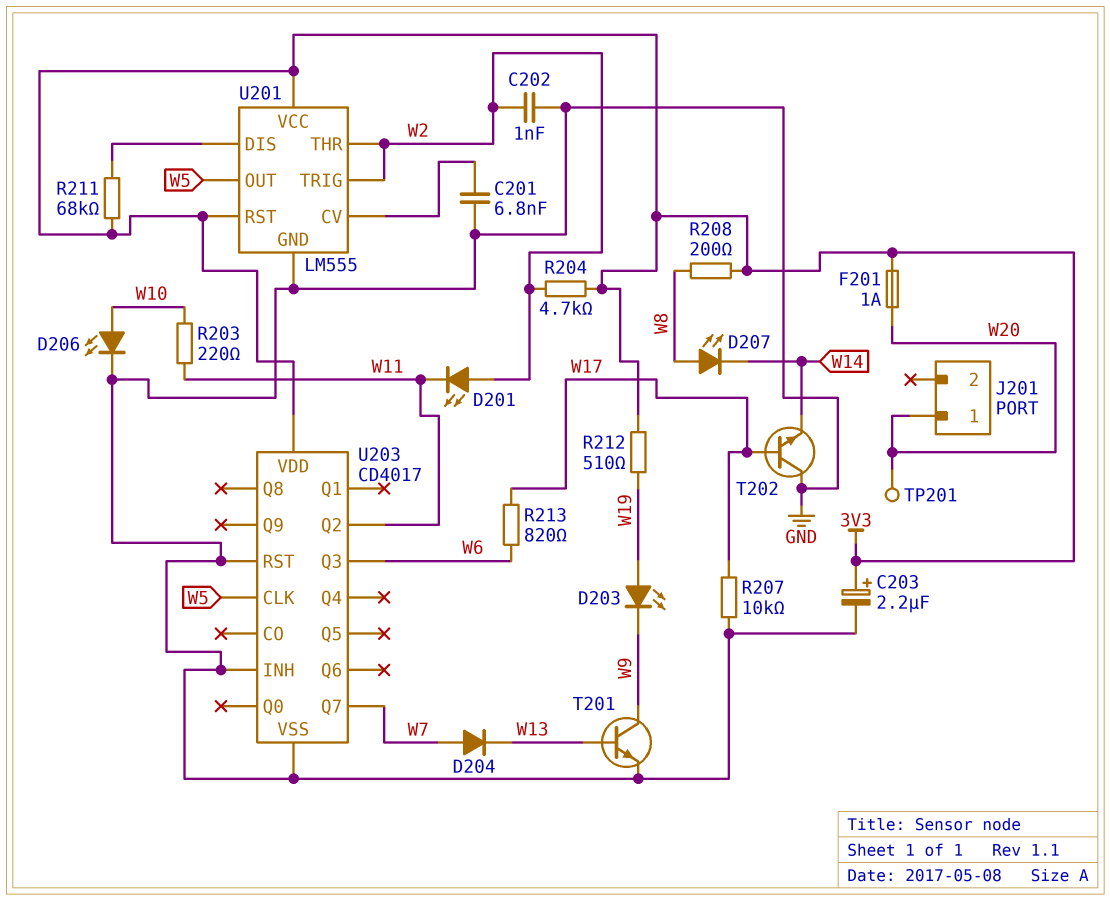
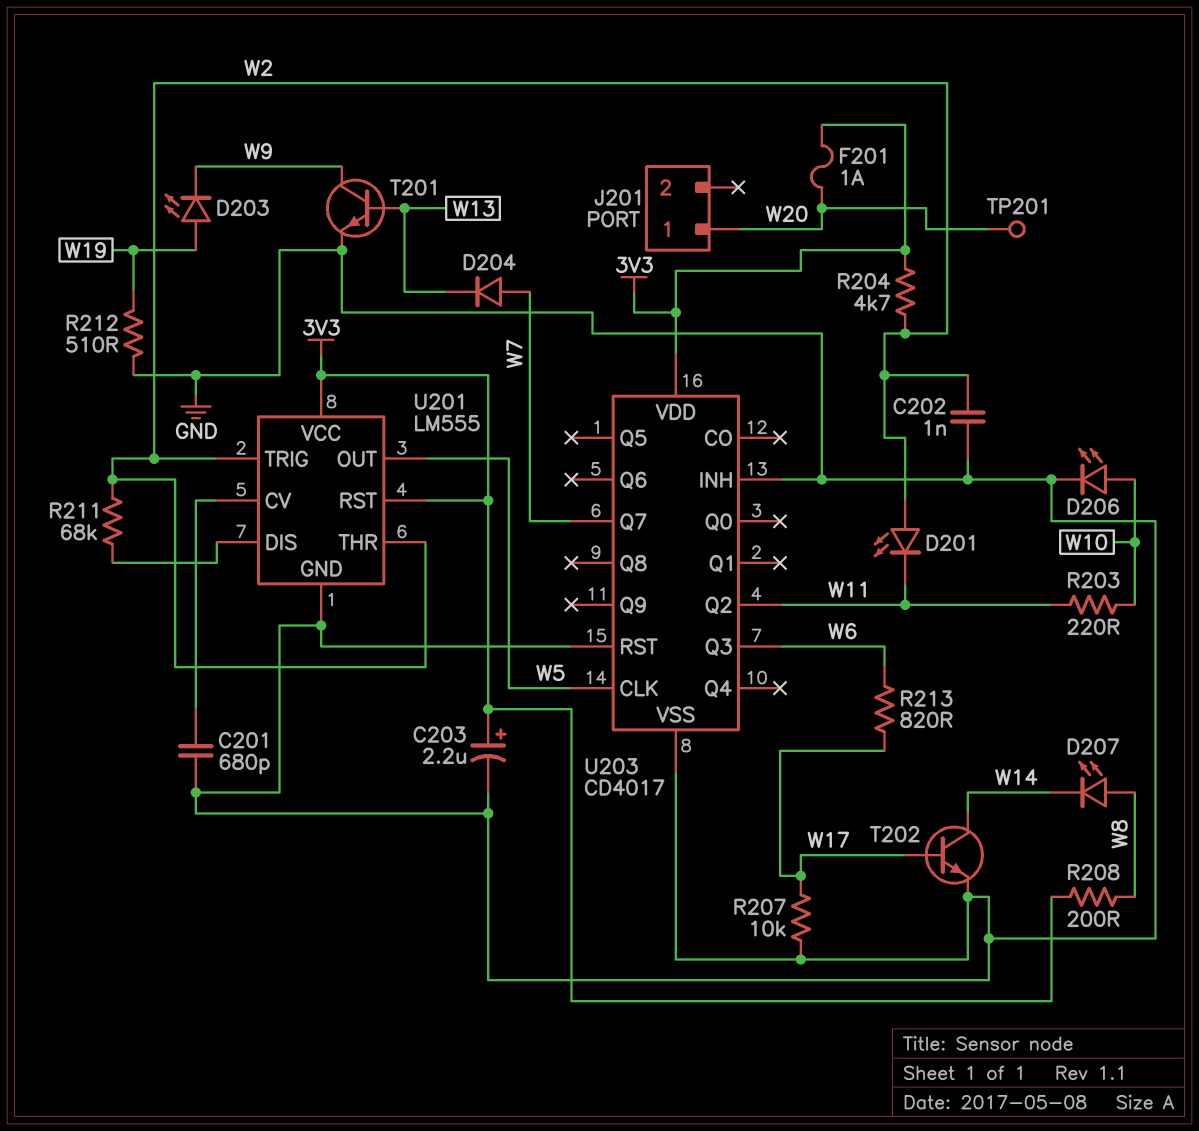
C201: 6.8nF (GND, U201/CV) -> 680pF (GND, U201/CV)
R211: 68k (3V3, U201/DIS) -> 68k (U201/DIS, W2)
R212: 510 (3V3, W19) -> 510 (GND, W19)
T202: NPN (B W17, C GND, E W14) -> NPN (B W17, C W14, E GND)

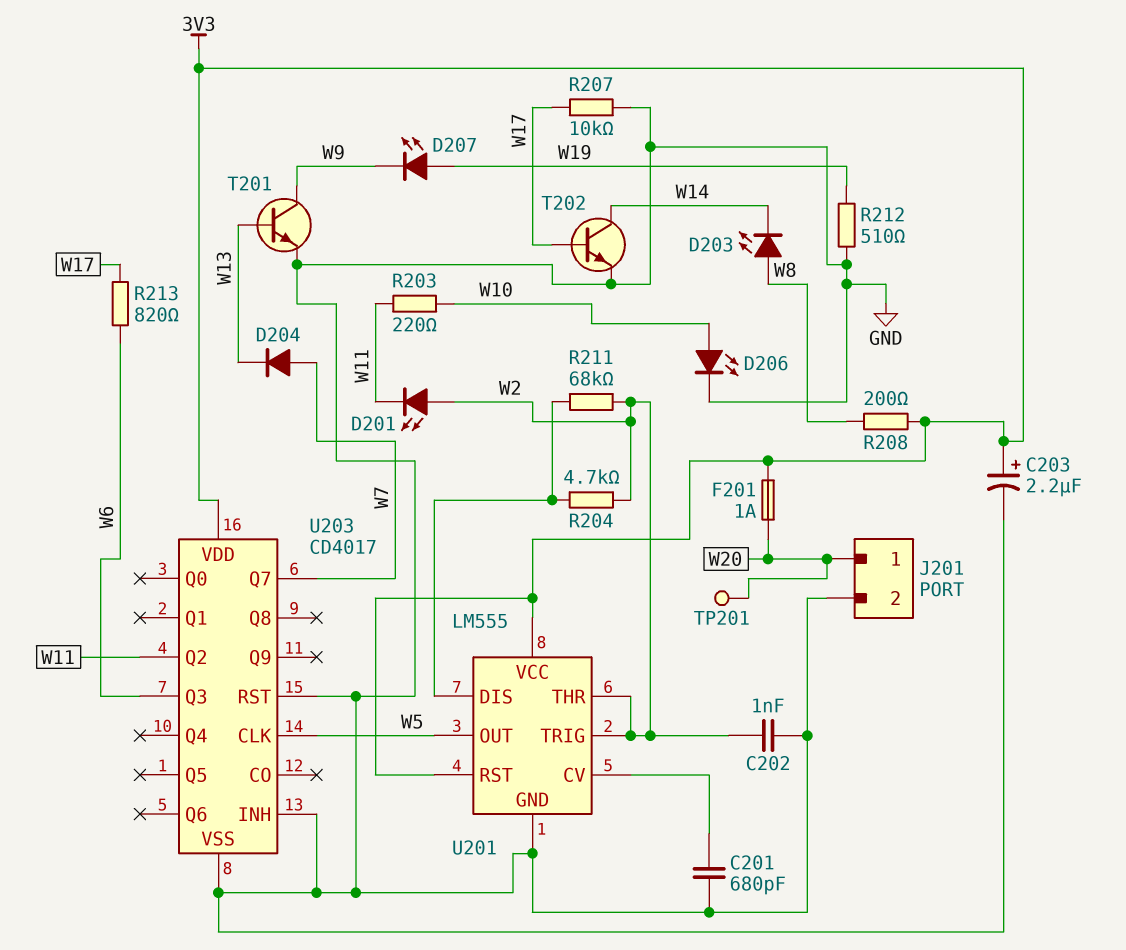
D203: LED (A W19, K W9) -> LED (A W8, K W14)
D207: LED (A W8, K W14) -> LED (A W19, K W9)
J201 pin 2: none -> GND
R204: 4.7k (3V3, W2) -> 4.7k (U201/DIS, W2)

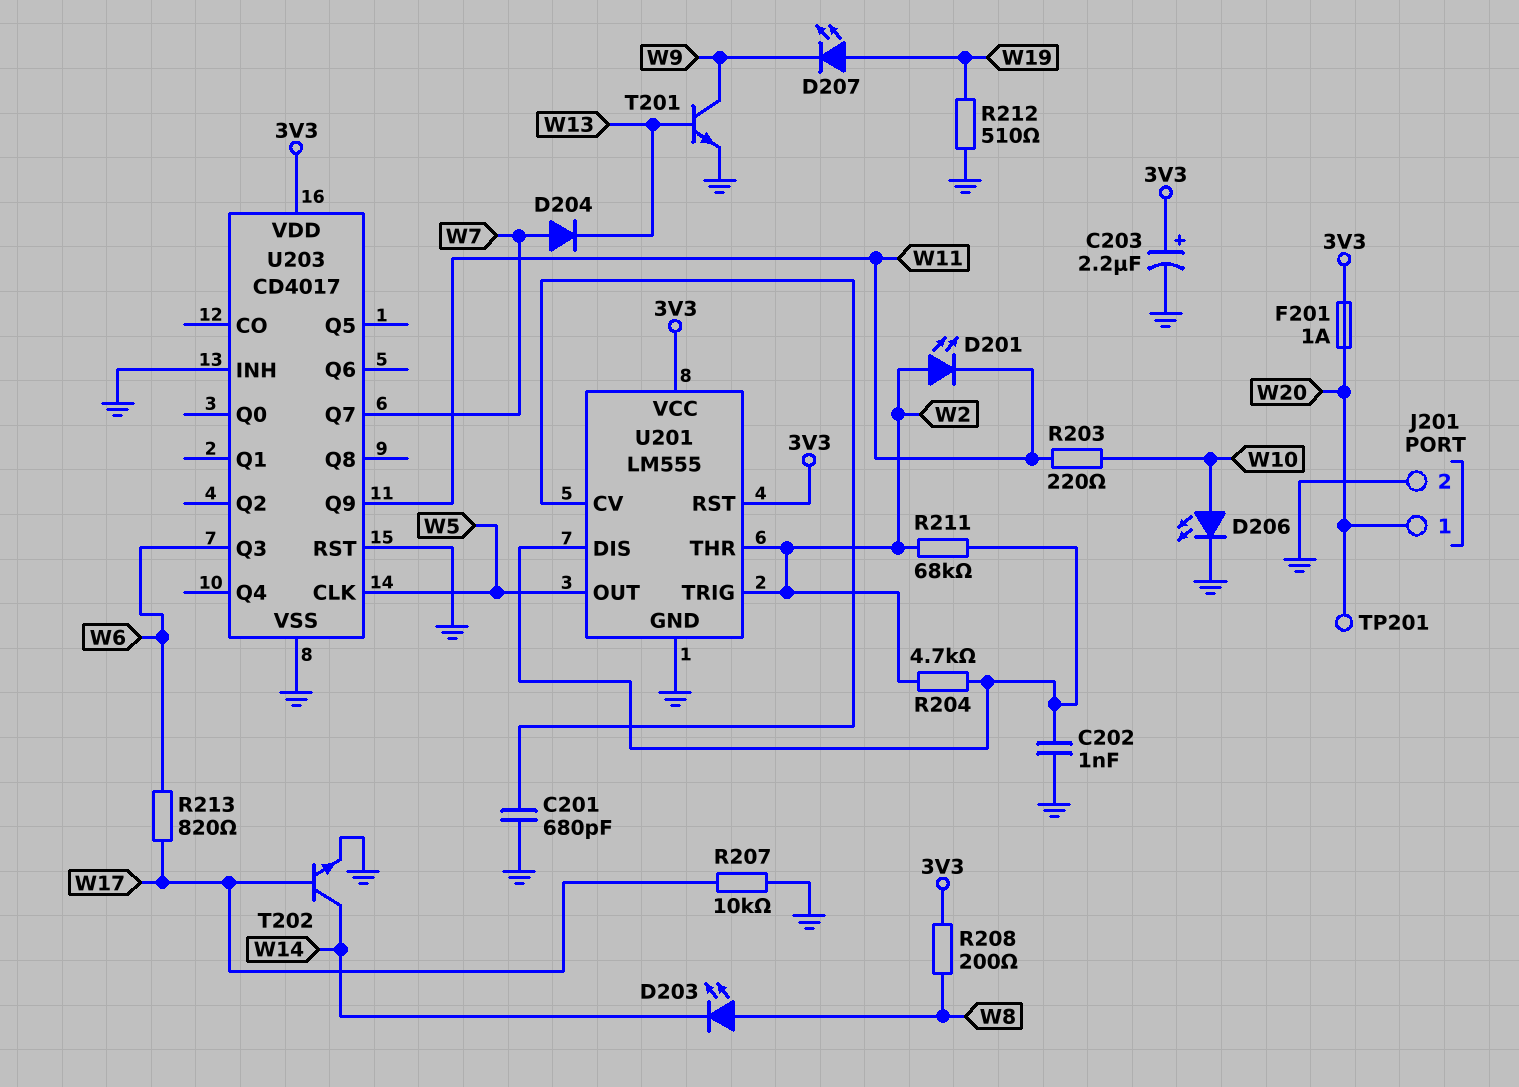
C202: 1nF (GND, W2) -> 1nF (GND, U201/DIS)
U203 pin Q2: W11 -> none
U203 pin Q9: none -> W11

